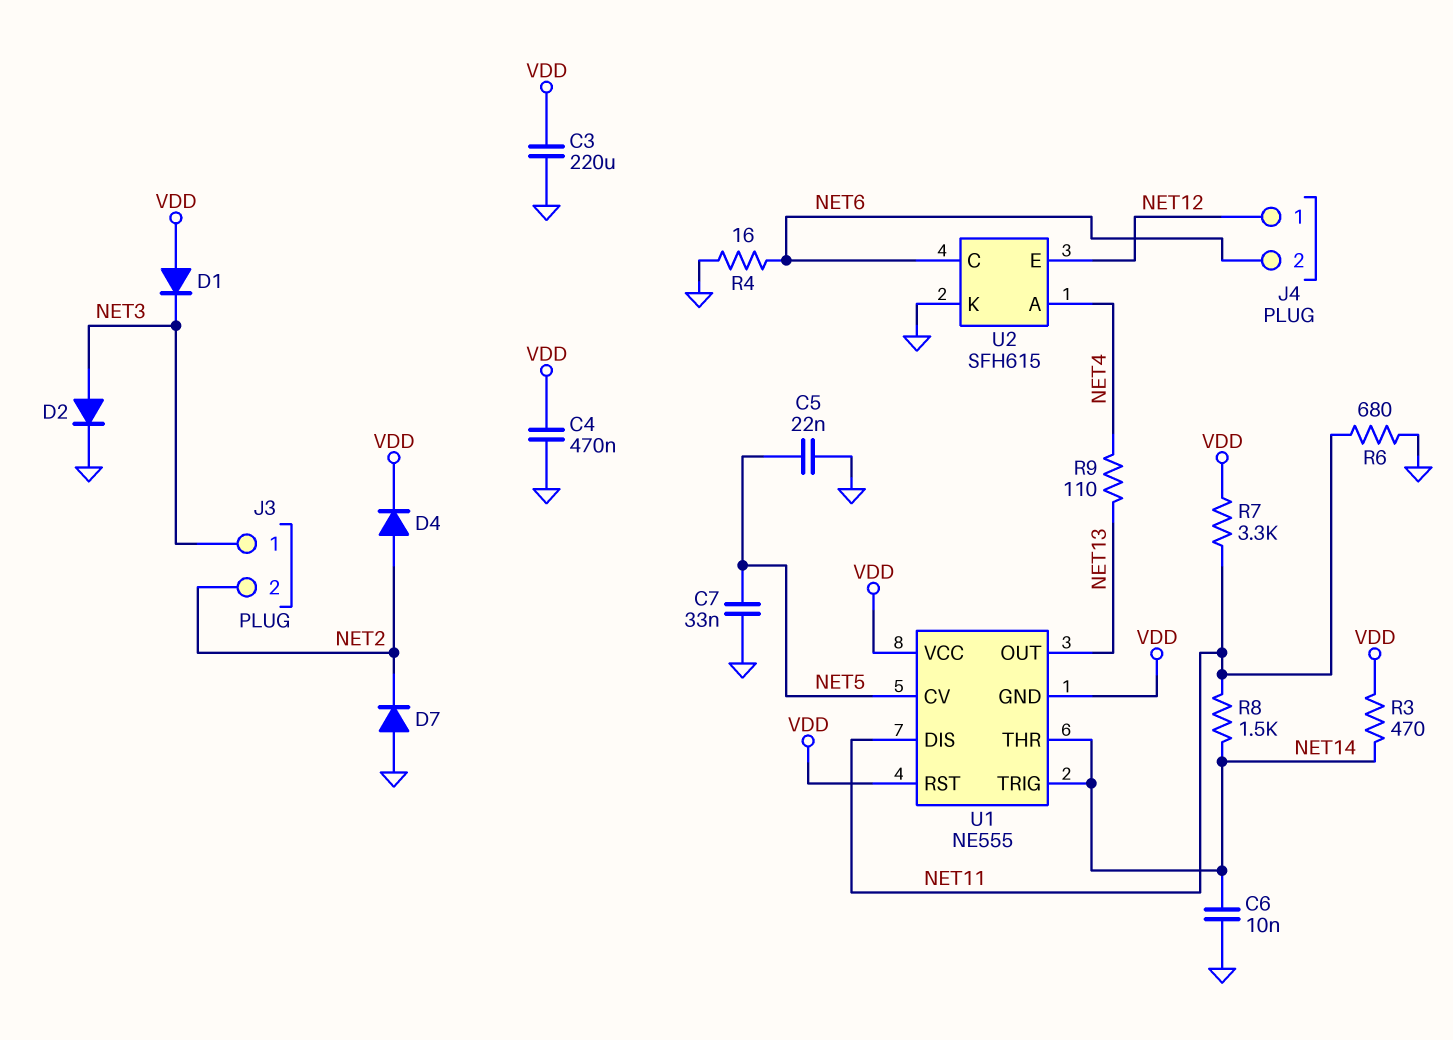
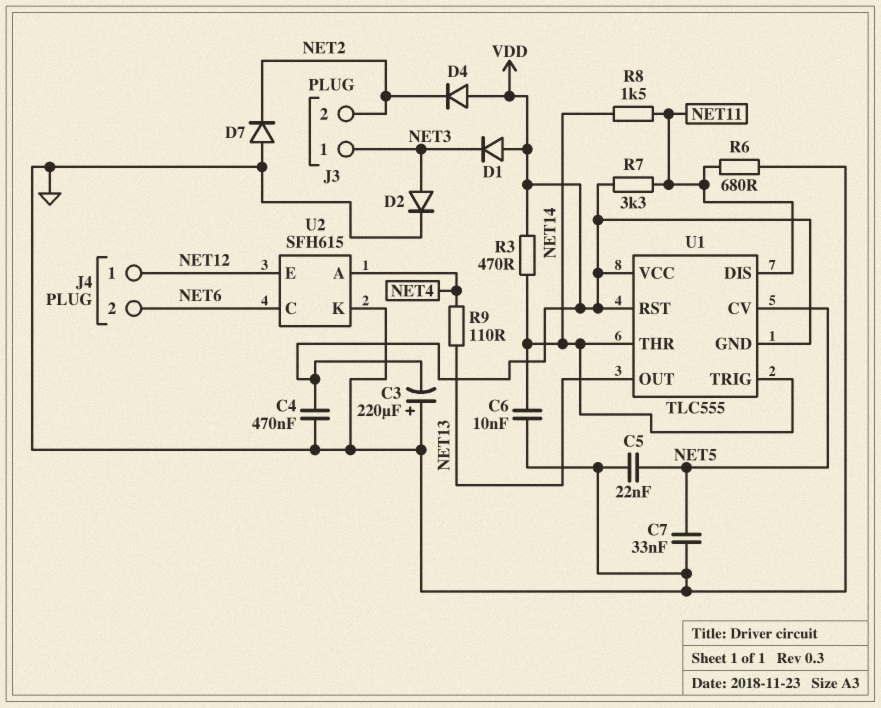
C3: 220uF (GND, VDD) -> 220uF (plus GND, minus VDD)
D4: diode (A NET2, K VDD) -> diode (A VDD, K NET2)
R4: 16 (GND, NET6) -> none
U1: NE555 -> TLC555

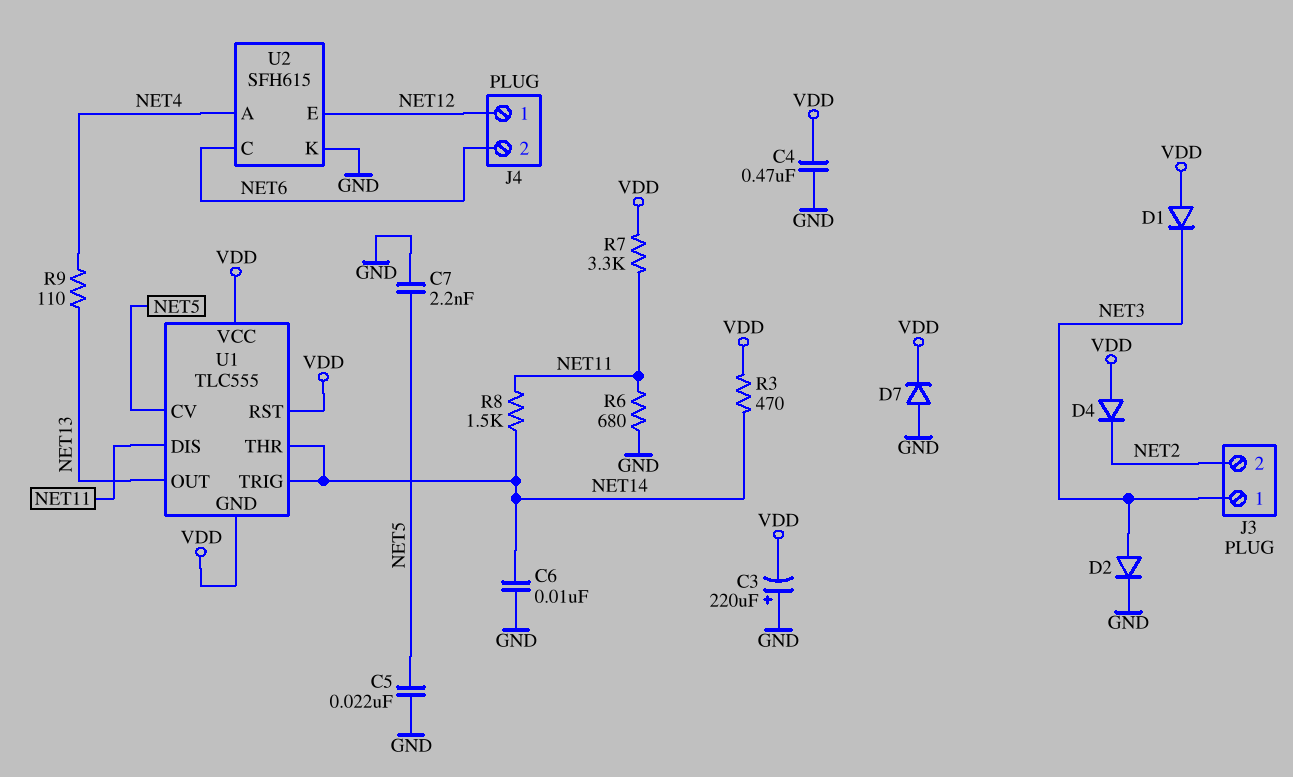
C7: 33nF (GND, NET5) -> 2.2nF (GND, NET5)
D7: diode (A GND, K NET2) -> diode (A GND, K VDD)

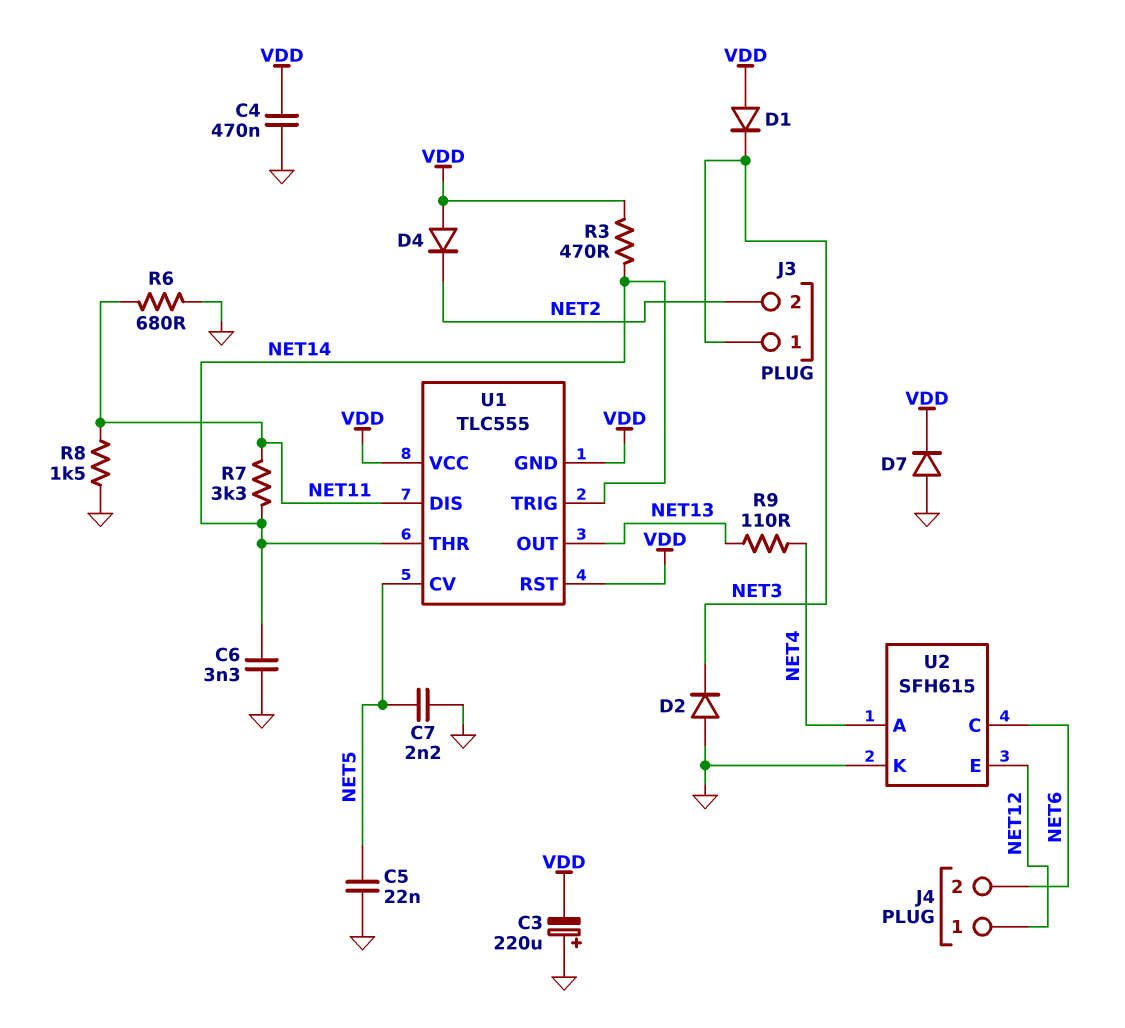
C6: 10nF (GND, NET14) -> 3.3nF (GND, NET14)
D2: diode (A NET3, K GND) -> diode (A GND, K NET3)
R7: 3.3k (NET11, VDD) -> 3.3k (NET11, NET14)
R8: 1.5k (NET11, NET14) -> 1.5k (GND, NET11)

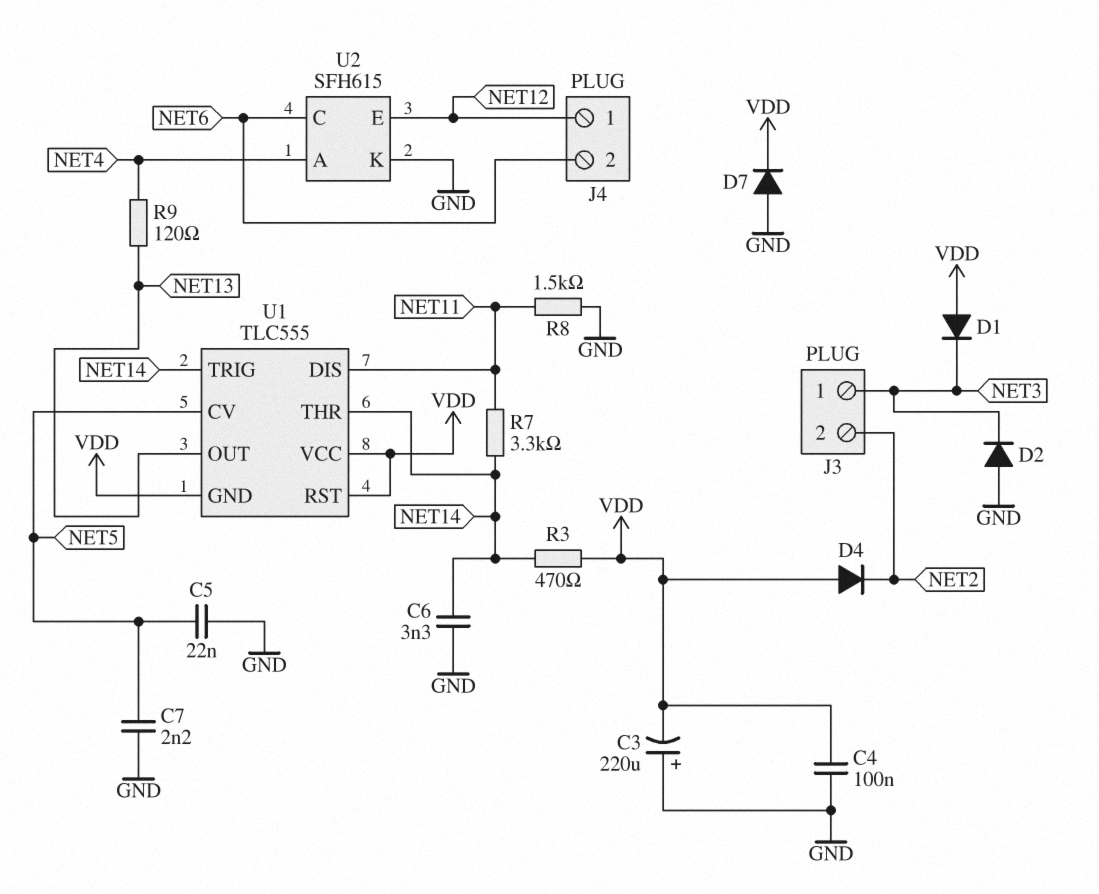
C4: 470nF (GND, VDD) -> 100nF (GND, VDD)
R6: 680 (GND, NET11) -> none
R9: 110 (NET4, NET13) -> 120 (NET4, NET13)

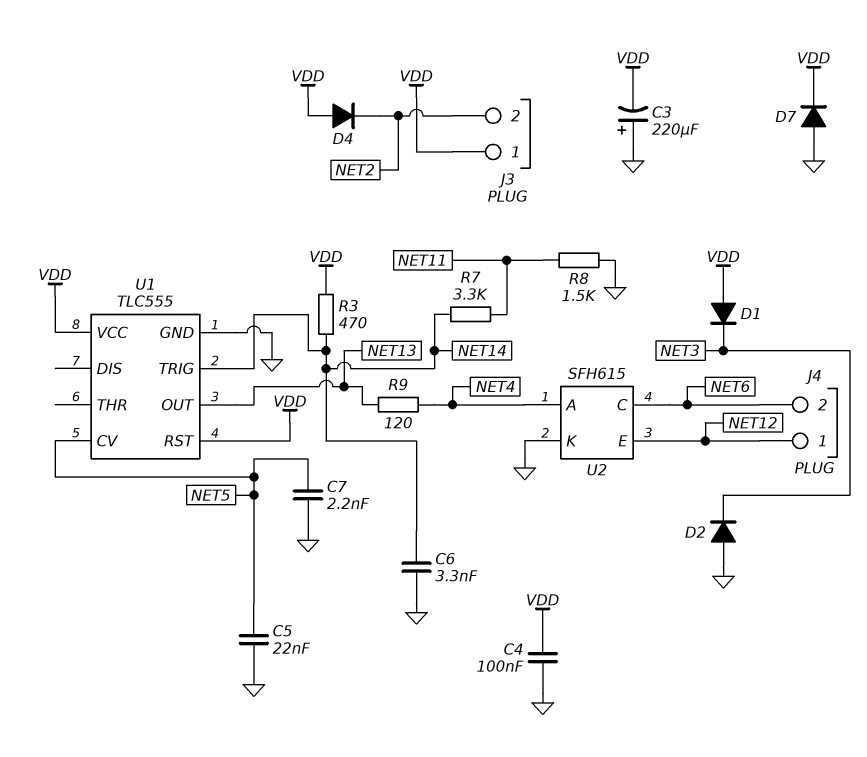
J3 pin 1: NET3 -> VDD
U1 pin DIS: NET11 -> none
U1 pin GND: VDD -> GND
U1 pin THR: NET14 -> none

